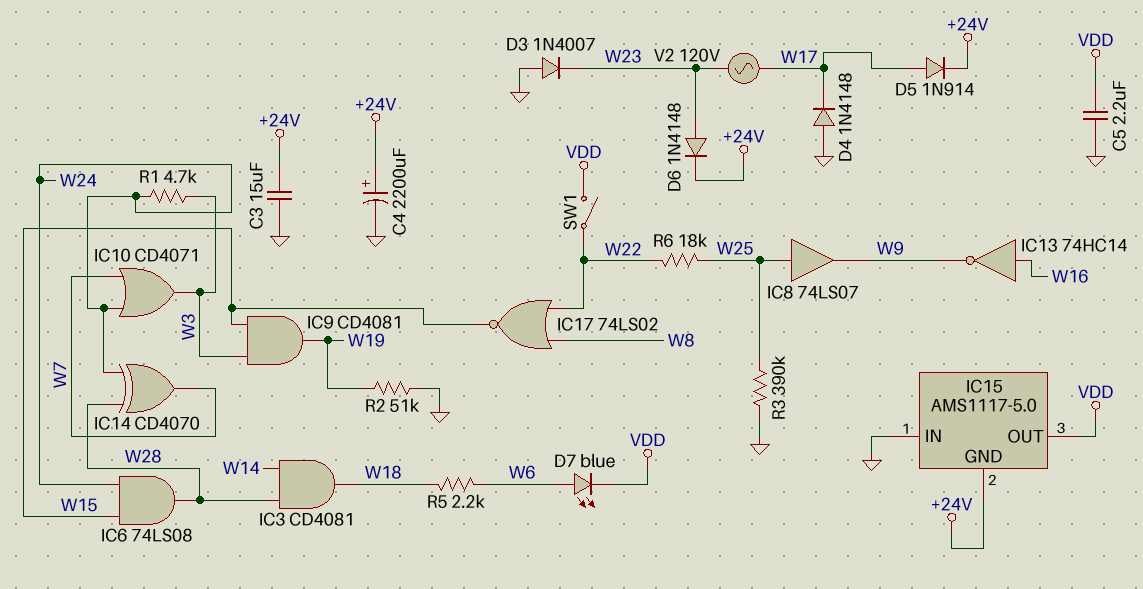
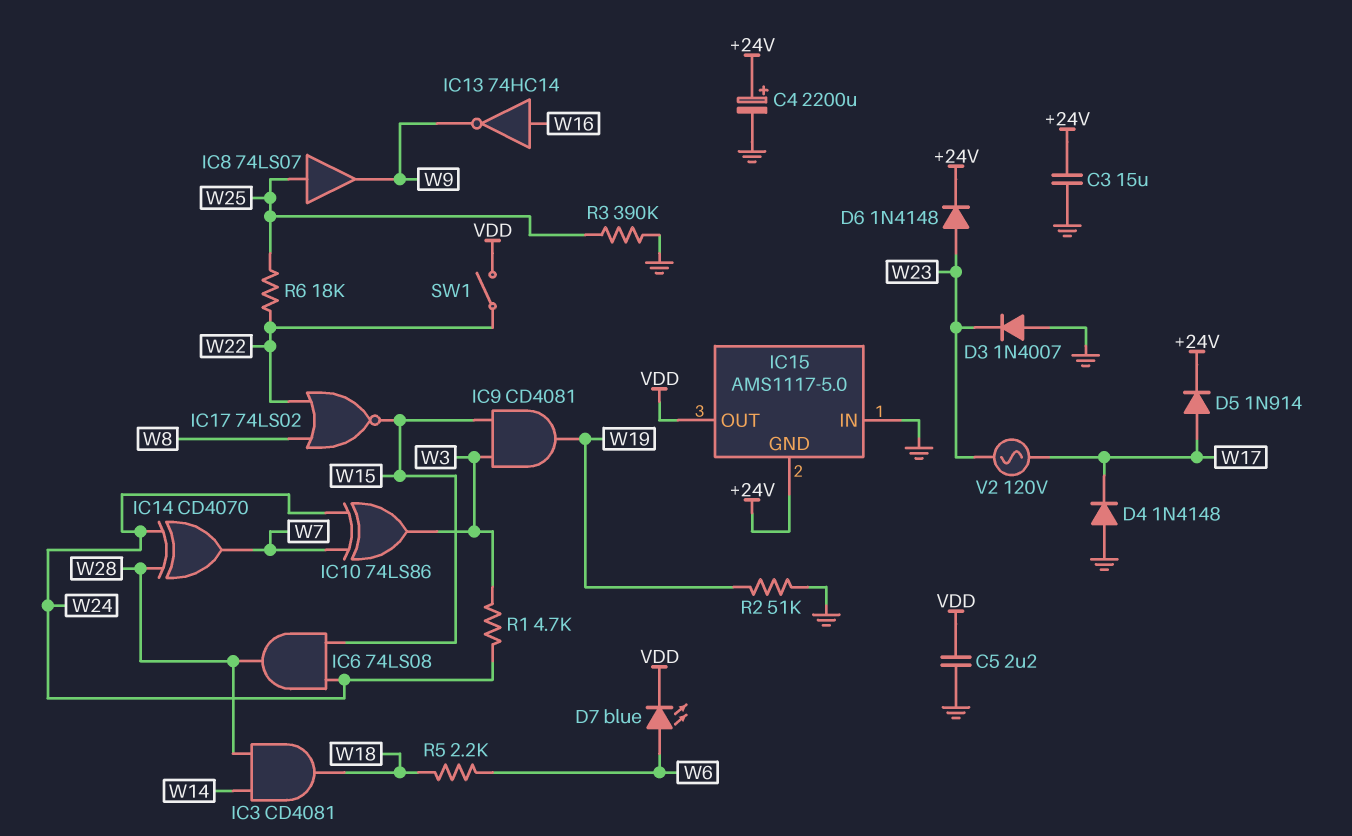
IC10: OR CD4071 (in W7, in W24, out W3) -> XOR 74LS86 (in W7, in W24, out W3)

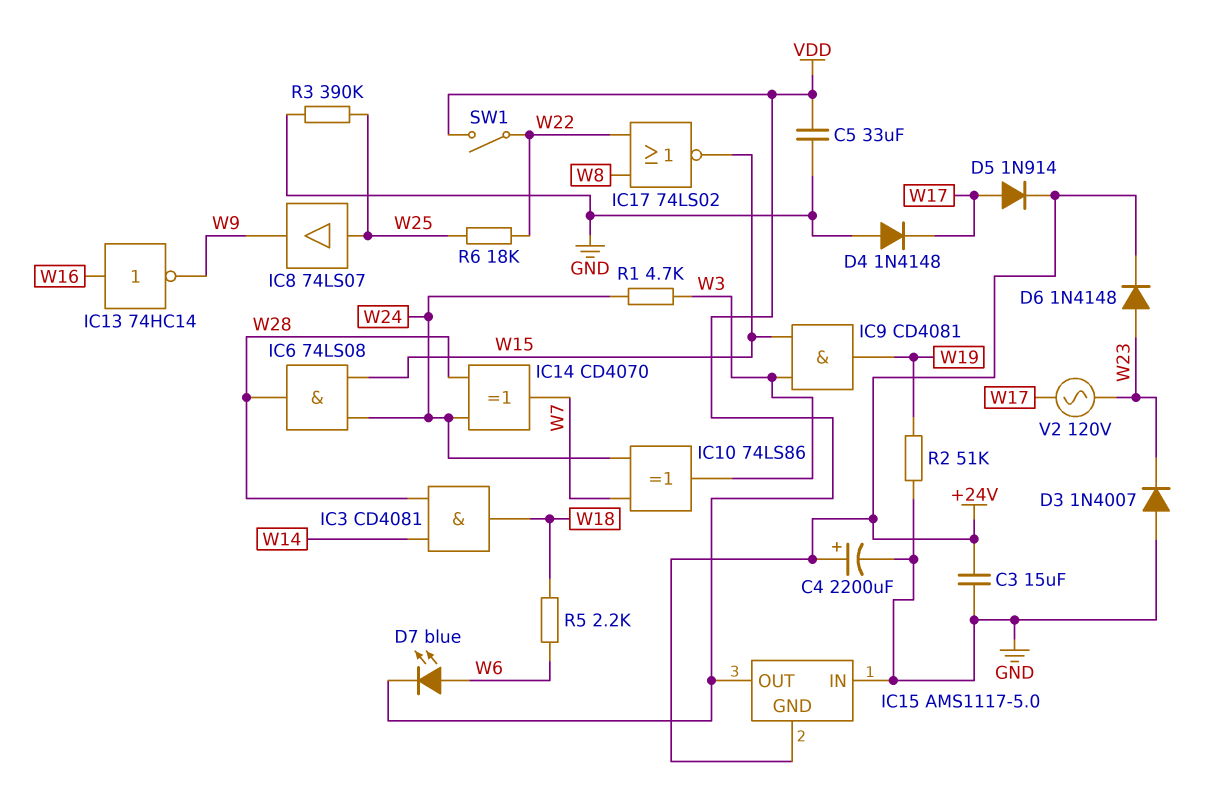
C5: 2.2uF (GND, VDD) -> 33uF (GND, VDD)

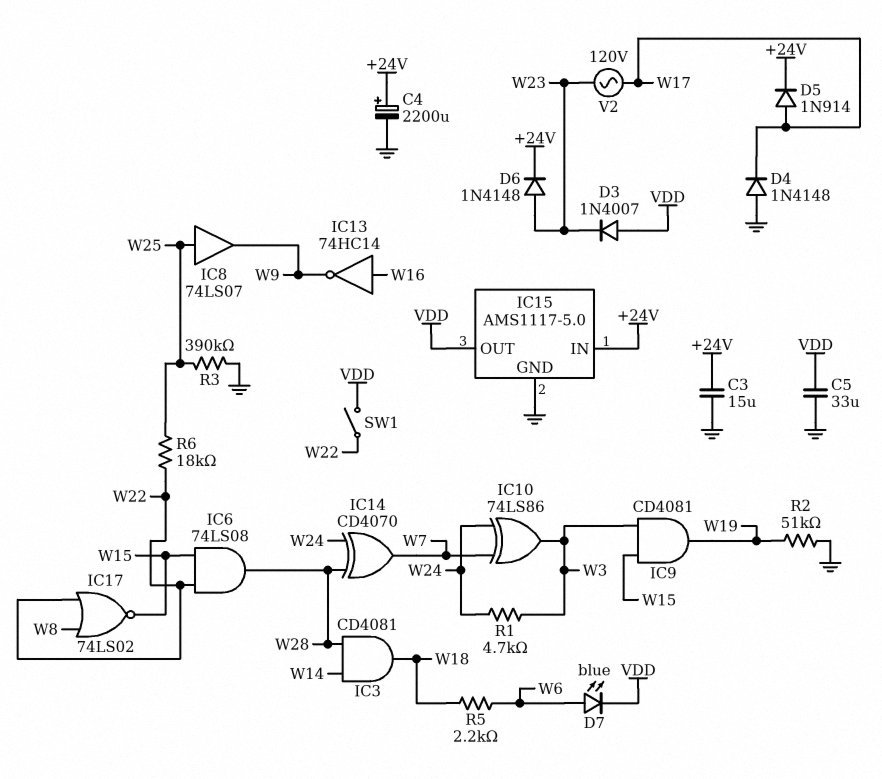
D3: diode 1N4007 (A GND, K W23) -> diode 1N4007 (A VDD, K W23)
IC6: AND 74LS08 (in W15, in W24, out W28) -> AND 74LS08 (in W15, in W22, out W28)
IC15 pin GND: +24V -> GND
IC15 pin IN: GND -> +24V

